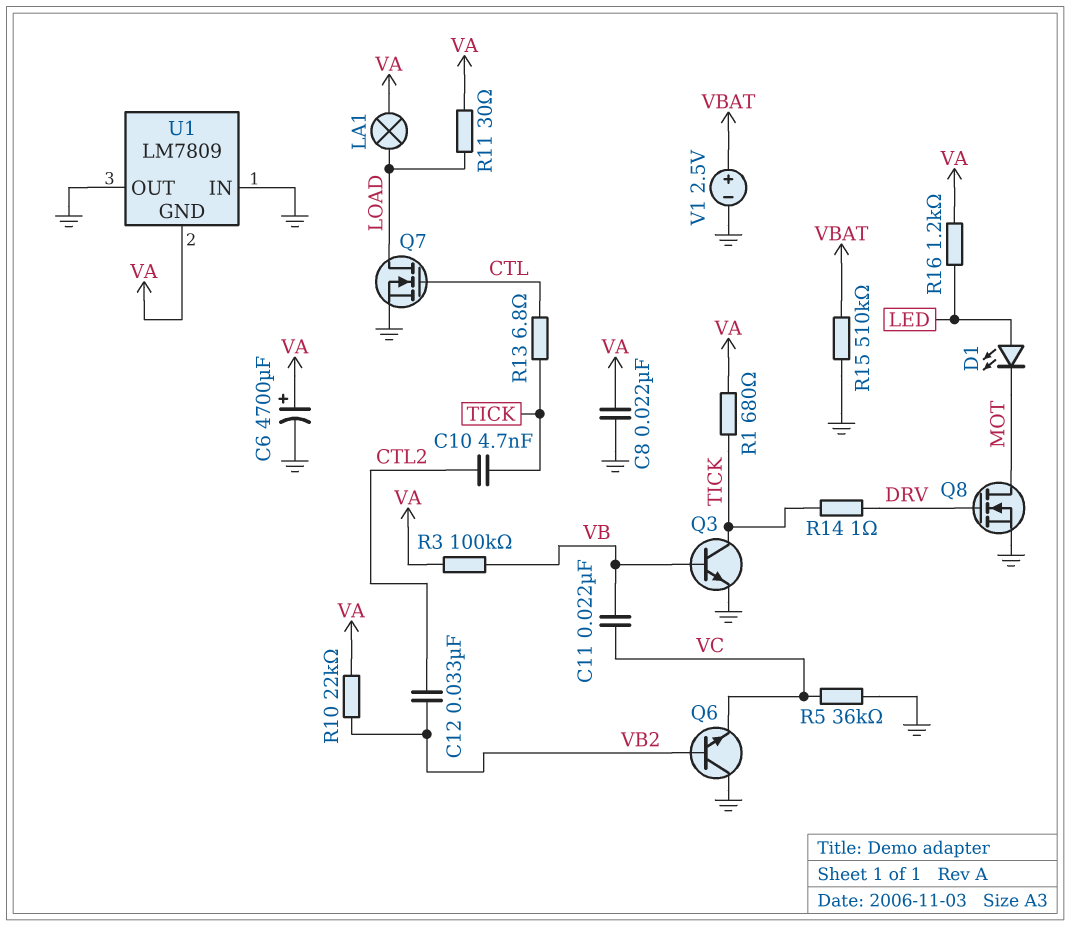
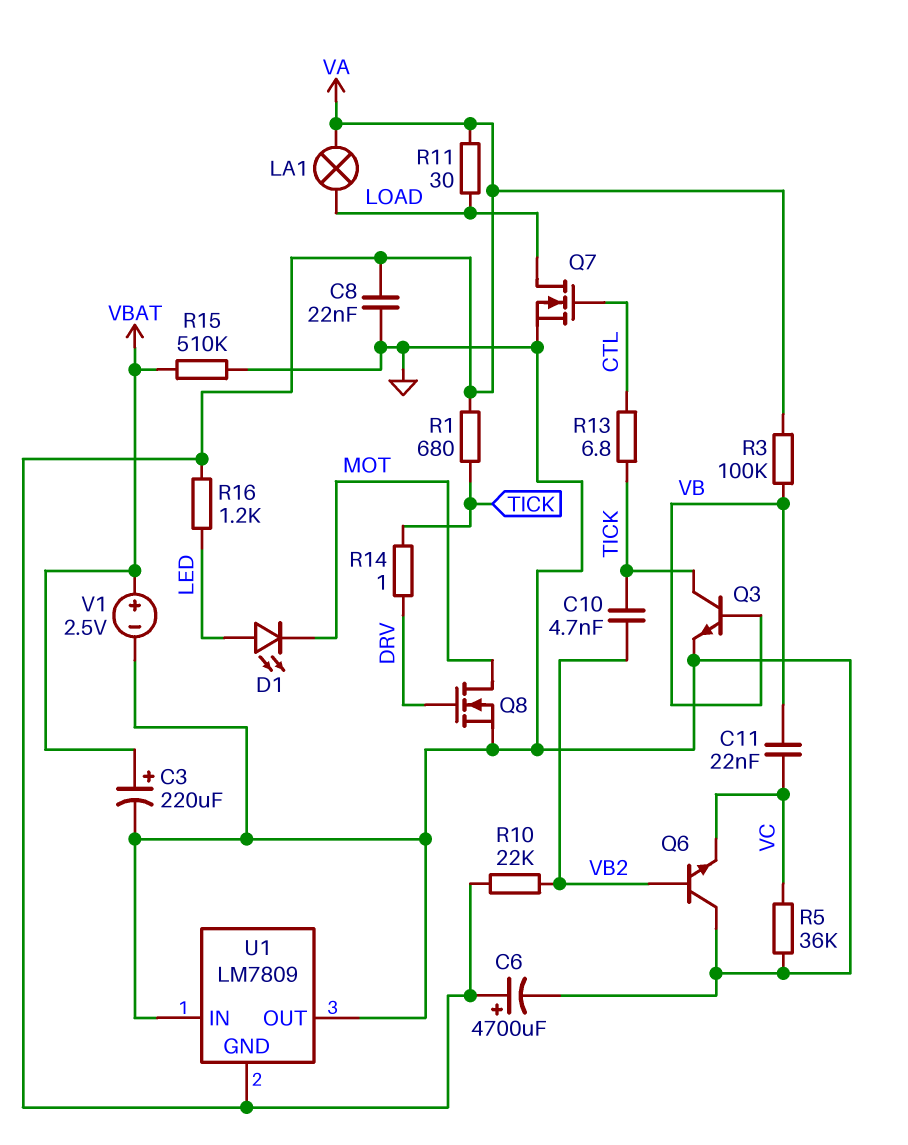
C3: none -> 220uF (plus VBAT, minus GND)
C10: 4.7nF (CTL2, TICK) -> 4.7nF (TICK, VB2)
C12: 33nF (CTL2, VB2) -> none

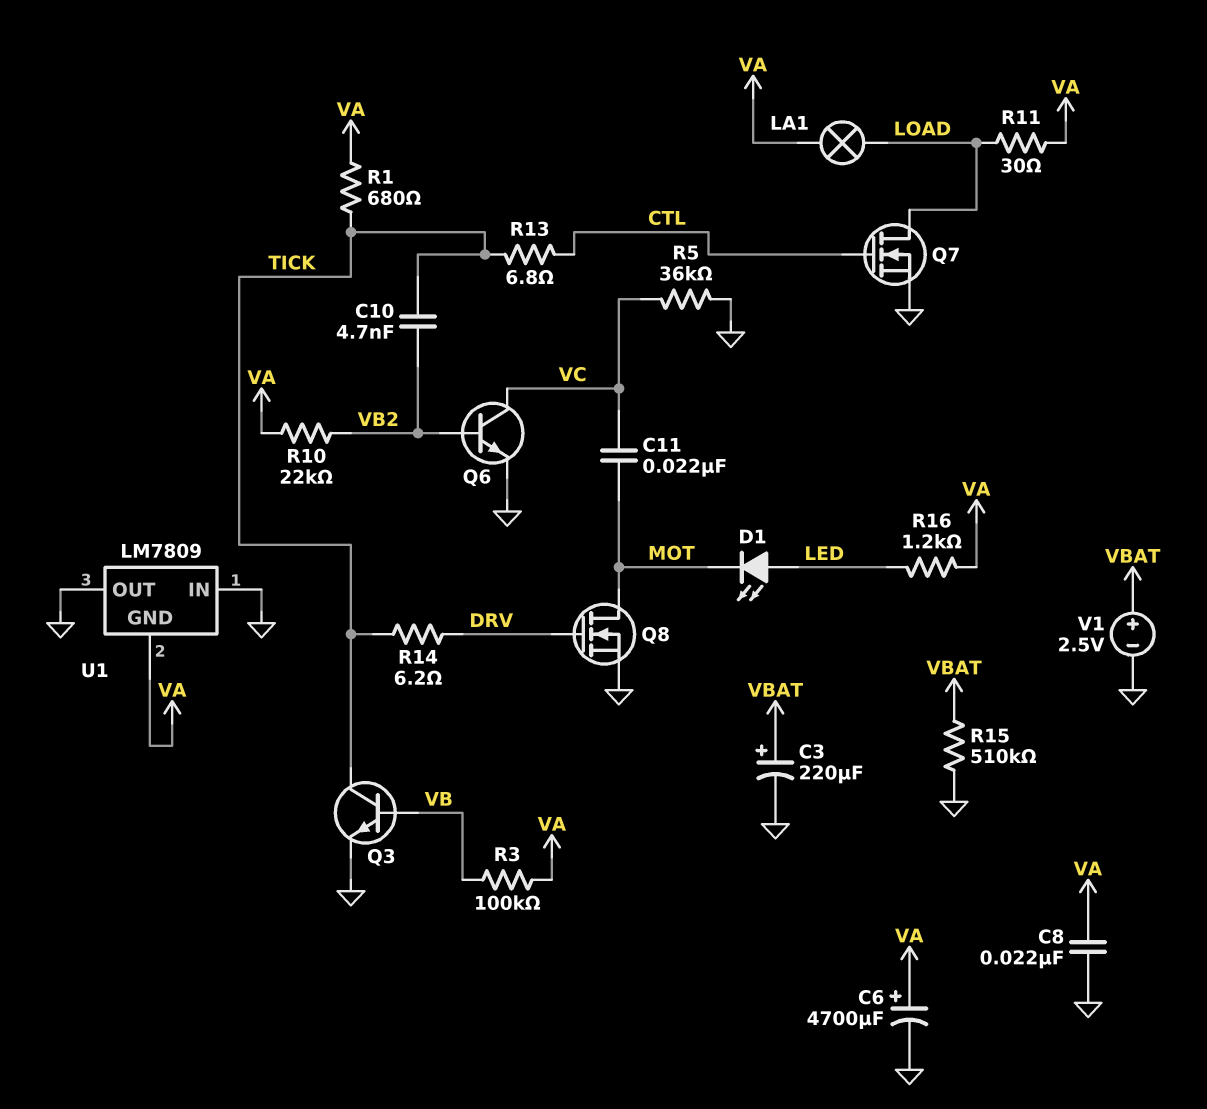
C11: 22nF (VB, VC) -> 22nF (MOT, VC)
Q6: NPN (B VB2, C GND, E VC) -> NPN (B VB2, C VC, E GND)
R14: 1 (DRV, TICK) -> 6.2 (DRV, TICK)

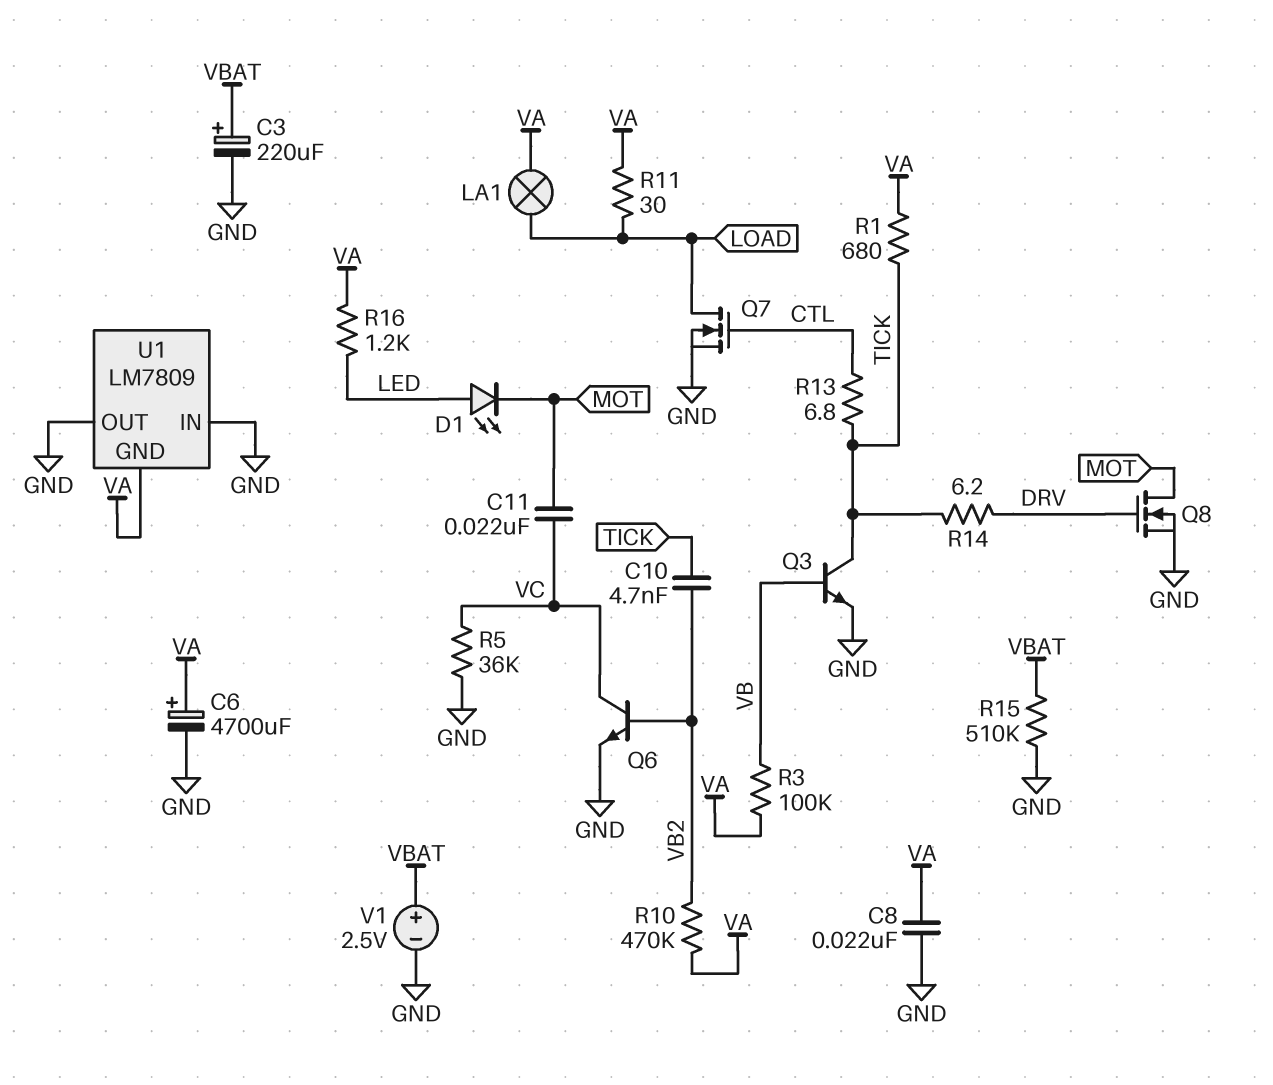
R10: 22k (VA, VB2) -> 470k (VA, VB2)

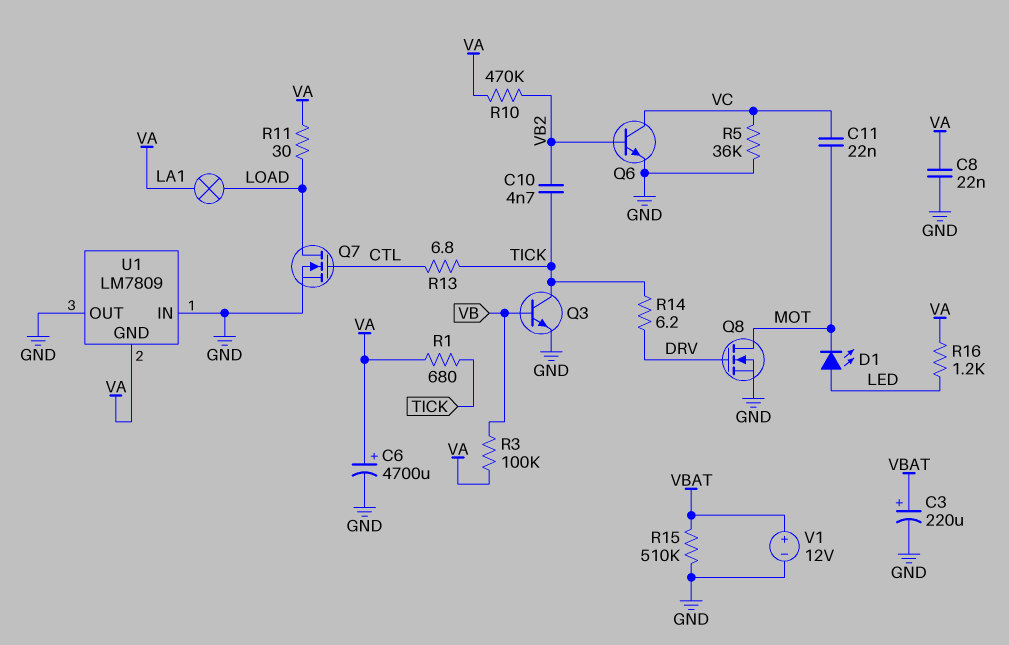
V1: 2.5V (plus VBAT, minus GND) -> 12V (plus VBAT, minus GND)

